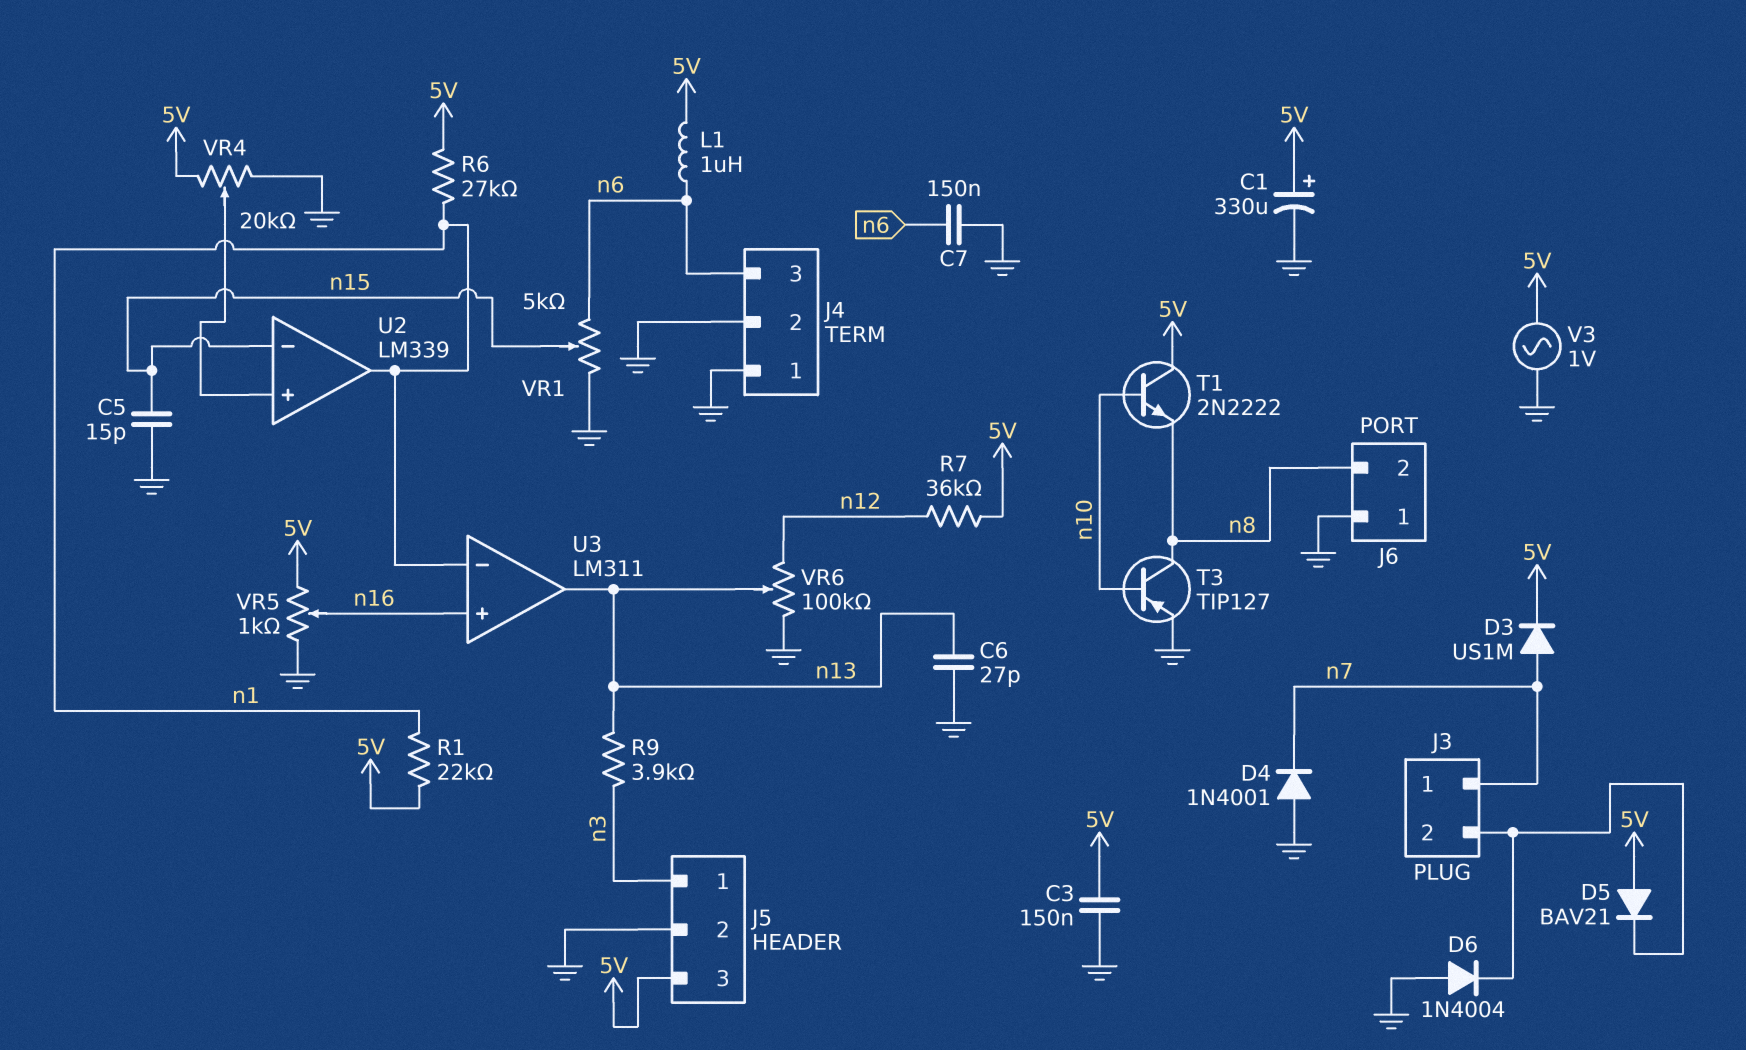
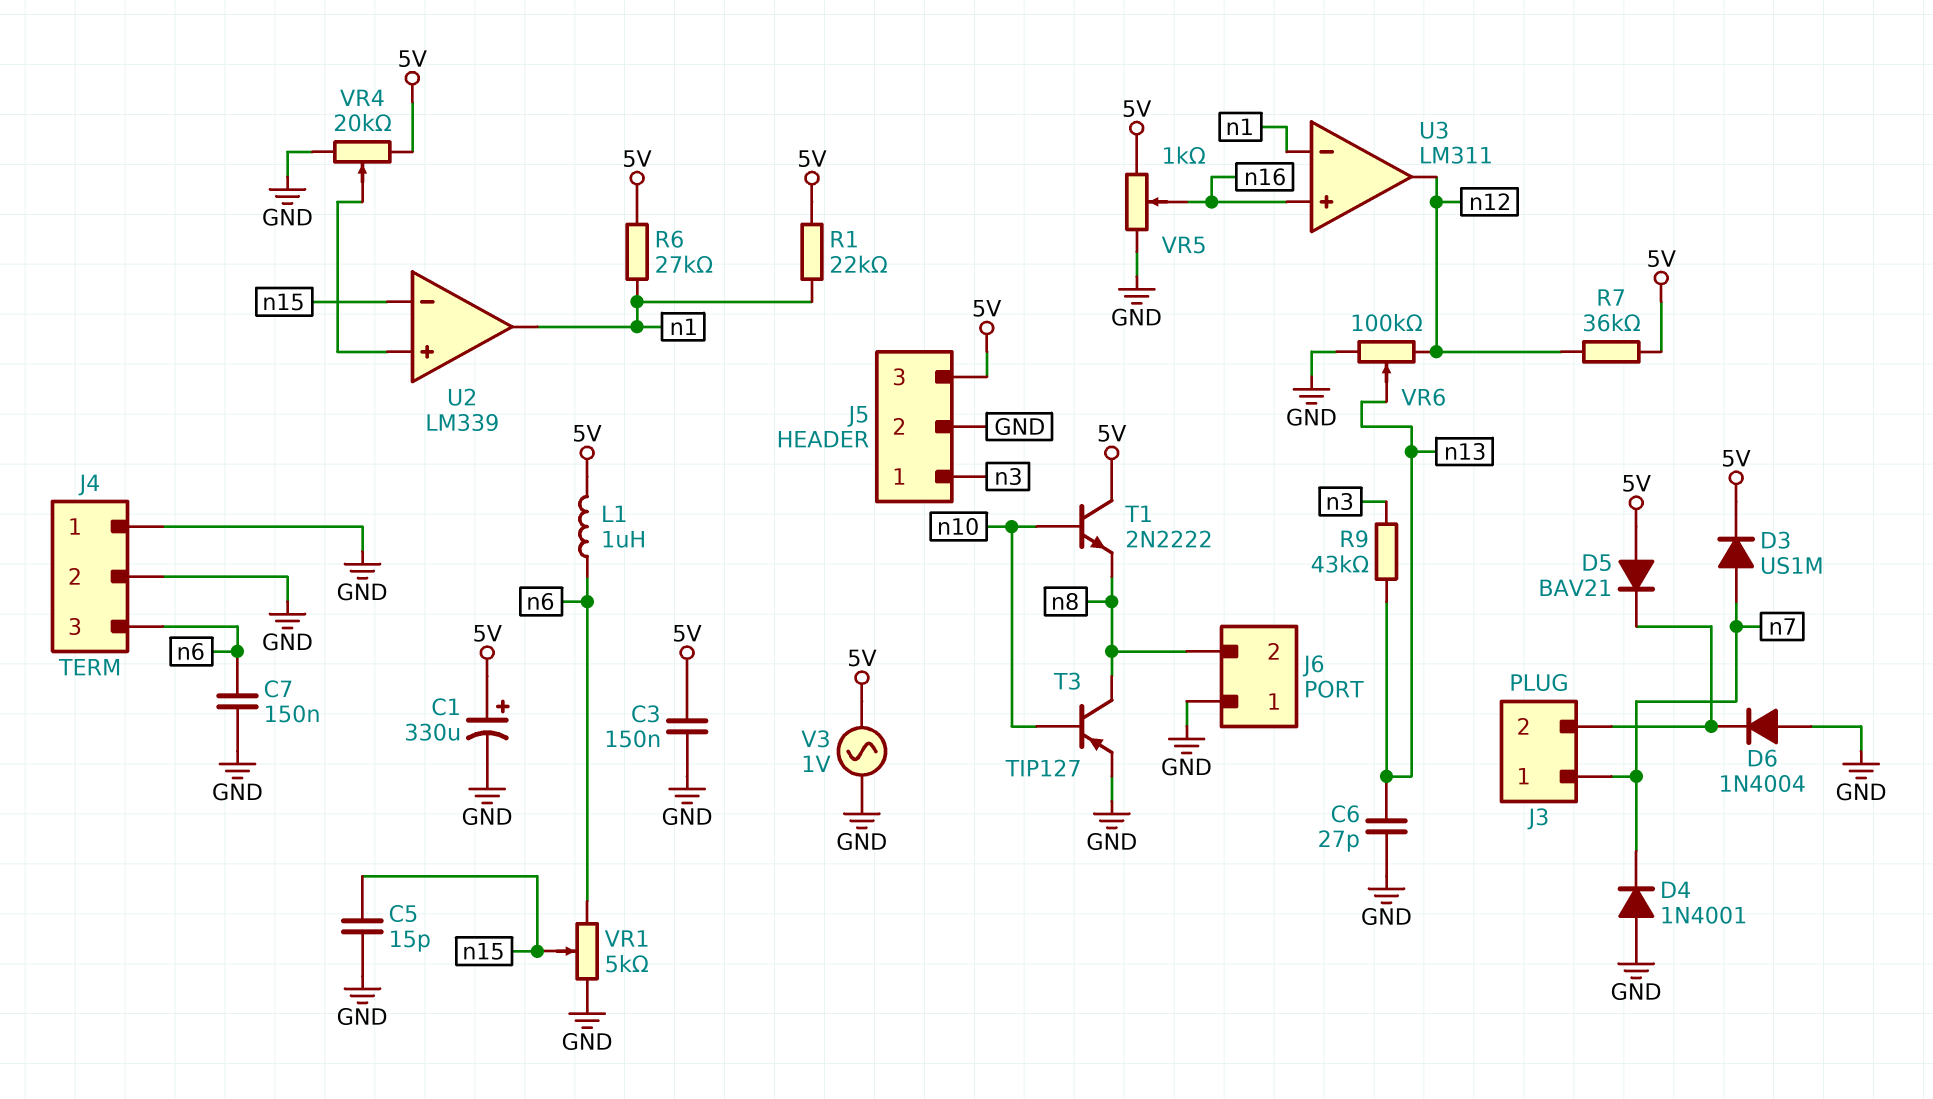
R9: 3.9k (n3, n13) -> 43k (n3, n13)
U3 pin out: n13 -> n12

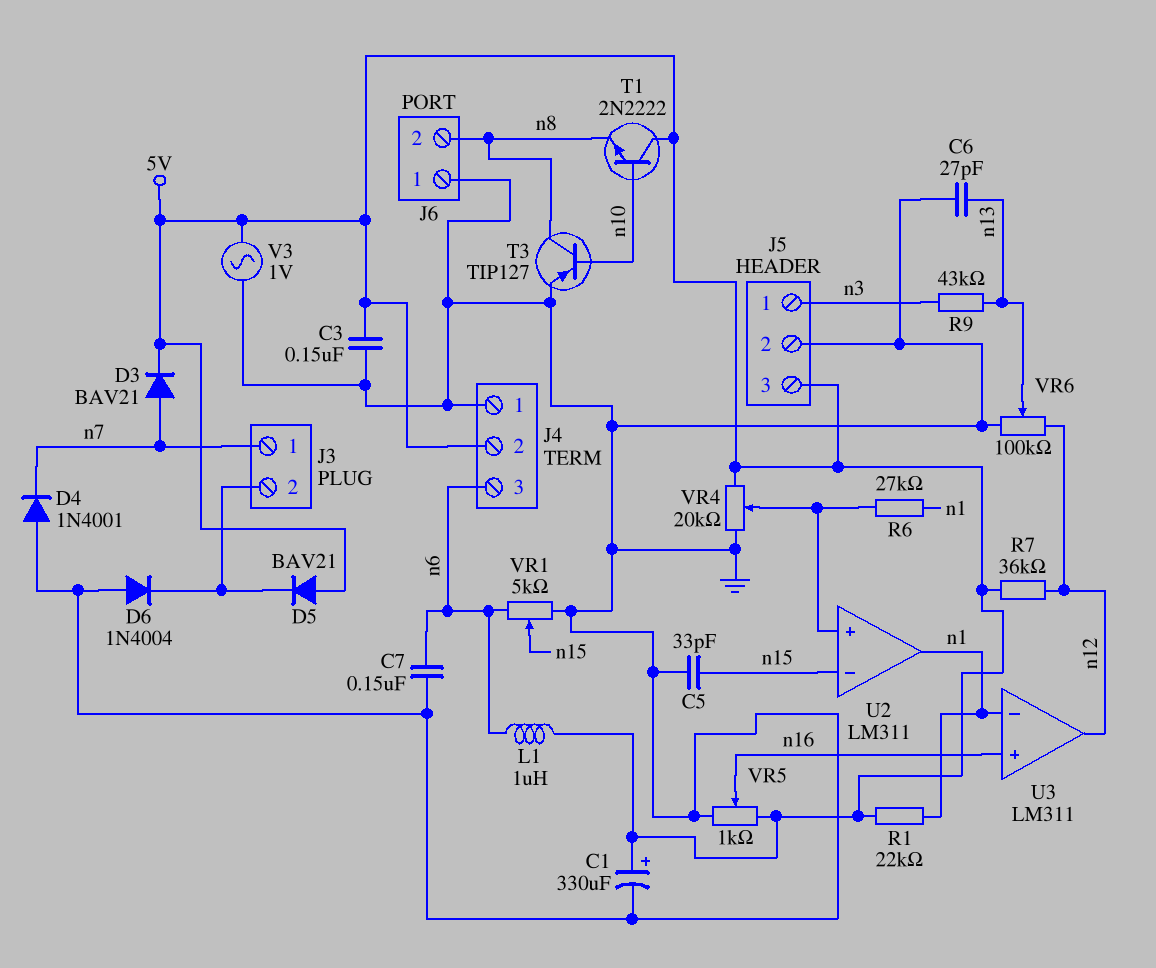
C5: 15pF (GND, n15) -> 33pF (GND, n15)
D3: diode US1M (A n7, K 5V) -> diode BAV21 (A n7, K 5V)
J4 pin 2: GND -> 5V
R6: 27k (5V, n1) -> 27k (U2/in+, n1)
U2: LM339 -> LM311

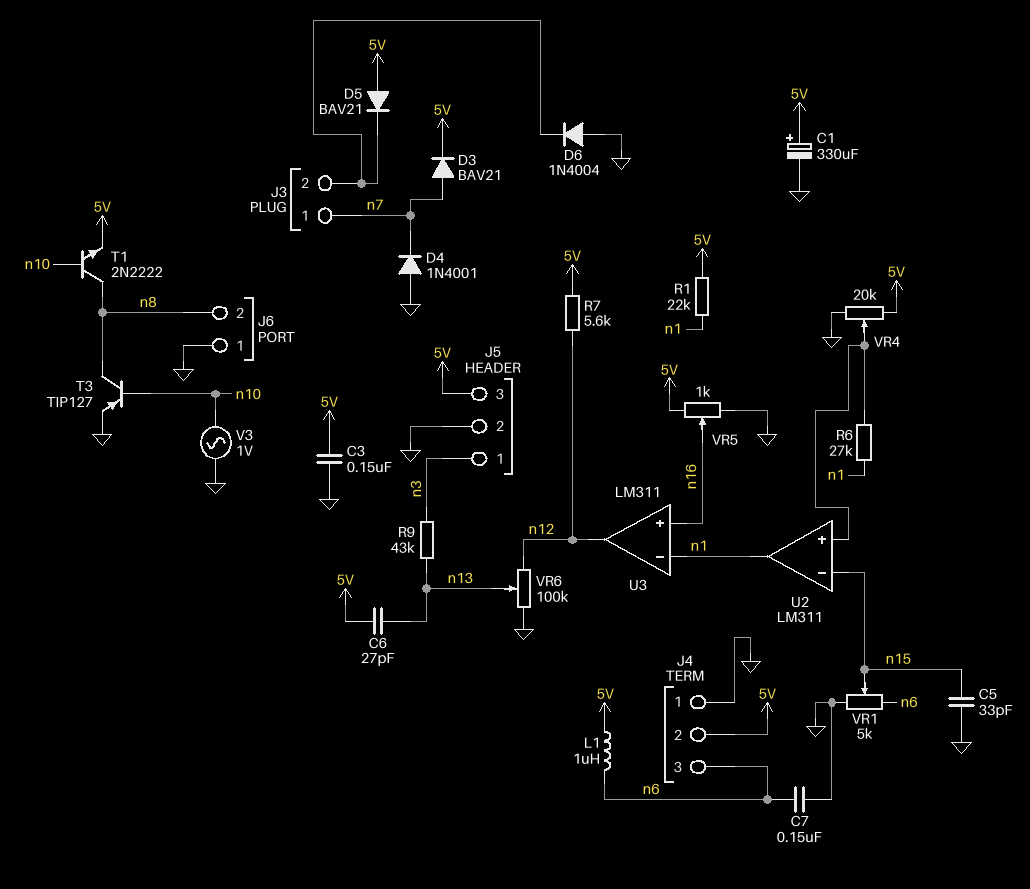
C6: 27pF (GND, n13) -> 27pF (5V, n13)
R7: 36k (5V, n12) -> 5.6k (5V, n12)
T1: NPN 2N2222 (B n10, C 5V, E n8) -> NPN 2N2222 (B n10, C n8, E 5V)
V3: AC 1V (5V, GND) -> AC 1V (GND, n10)

